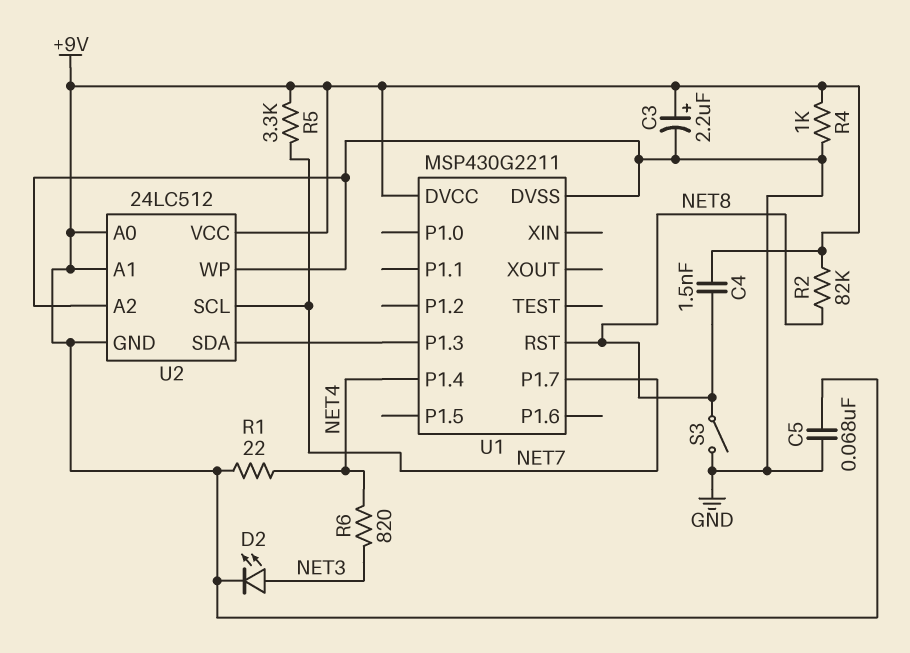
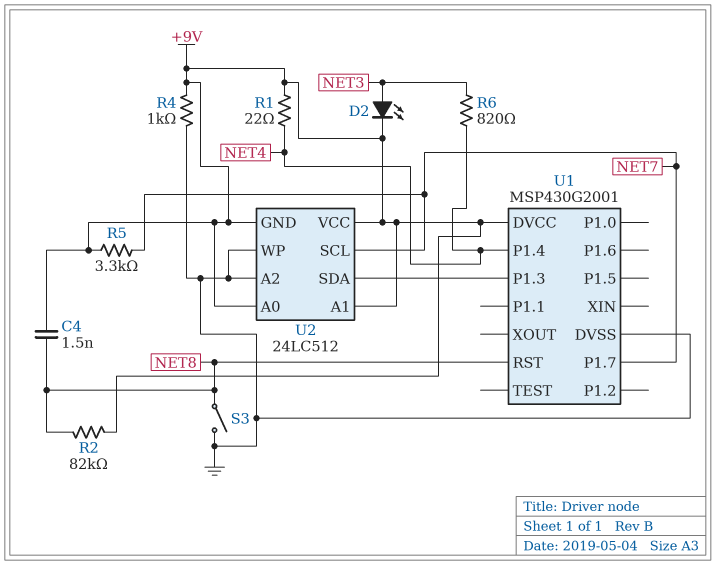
C3: 2.2uF (plus +9V, minus GND) -> none
C5: 68nF (+9V, GND) -> none
U1: MSP430G2211 -> MSP430G2001

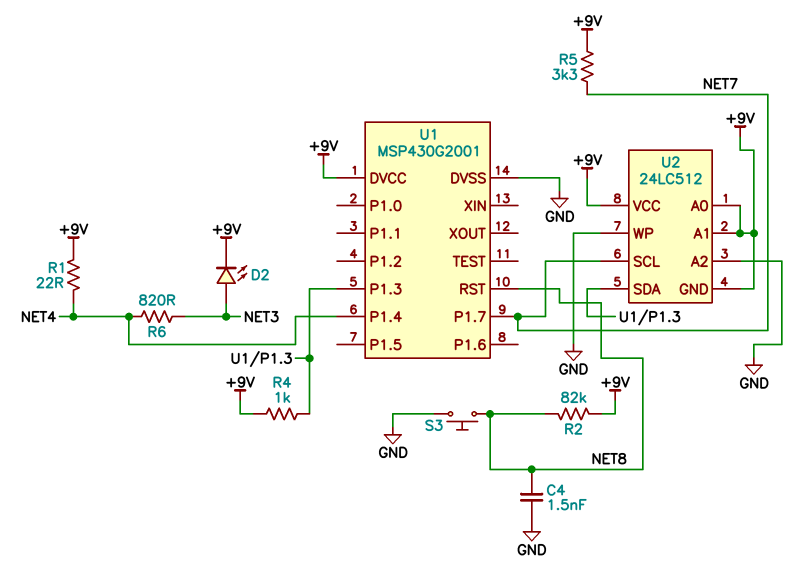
C4: 1.5nF (+9V, NET8) -> 1.5nF (GND, NET8)
R4: 1k (+9V, GND) -> 1k (+9V, U1/P1.3)
S3: switch (GND, NET8) -> button (GND, NET8)

